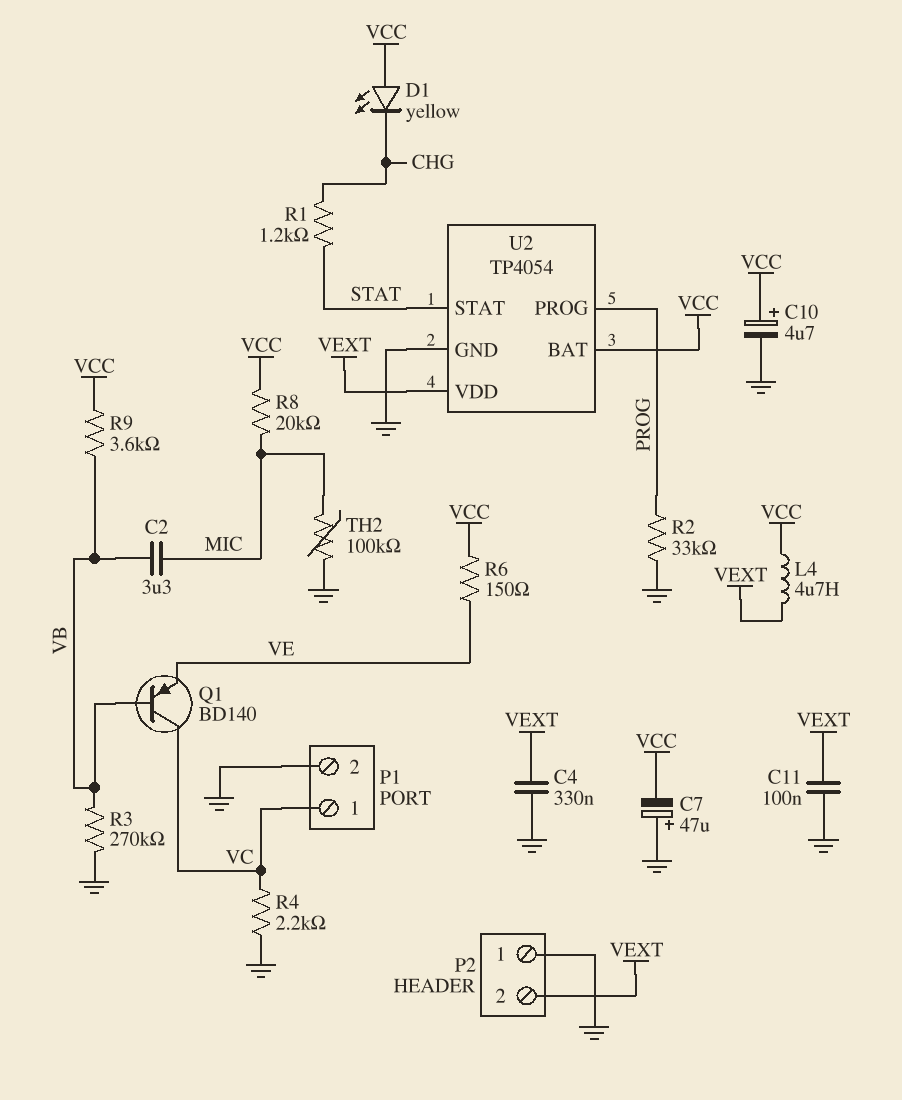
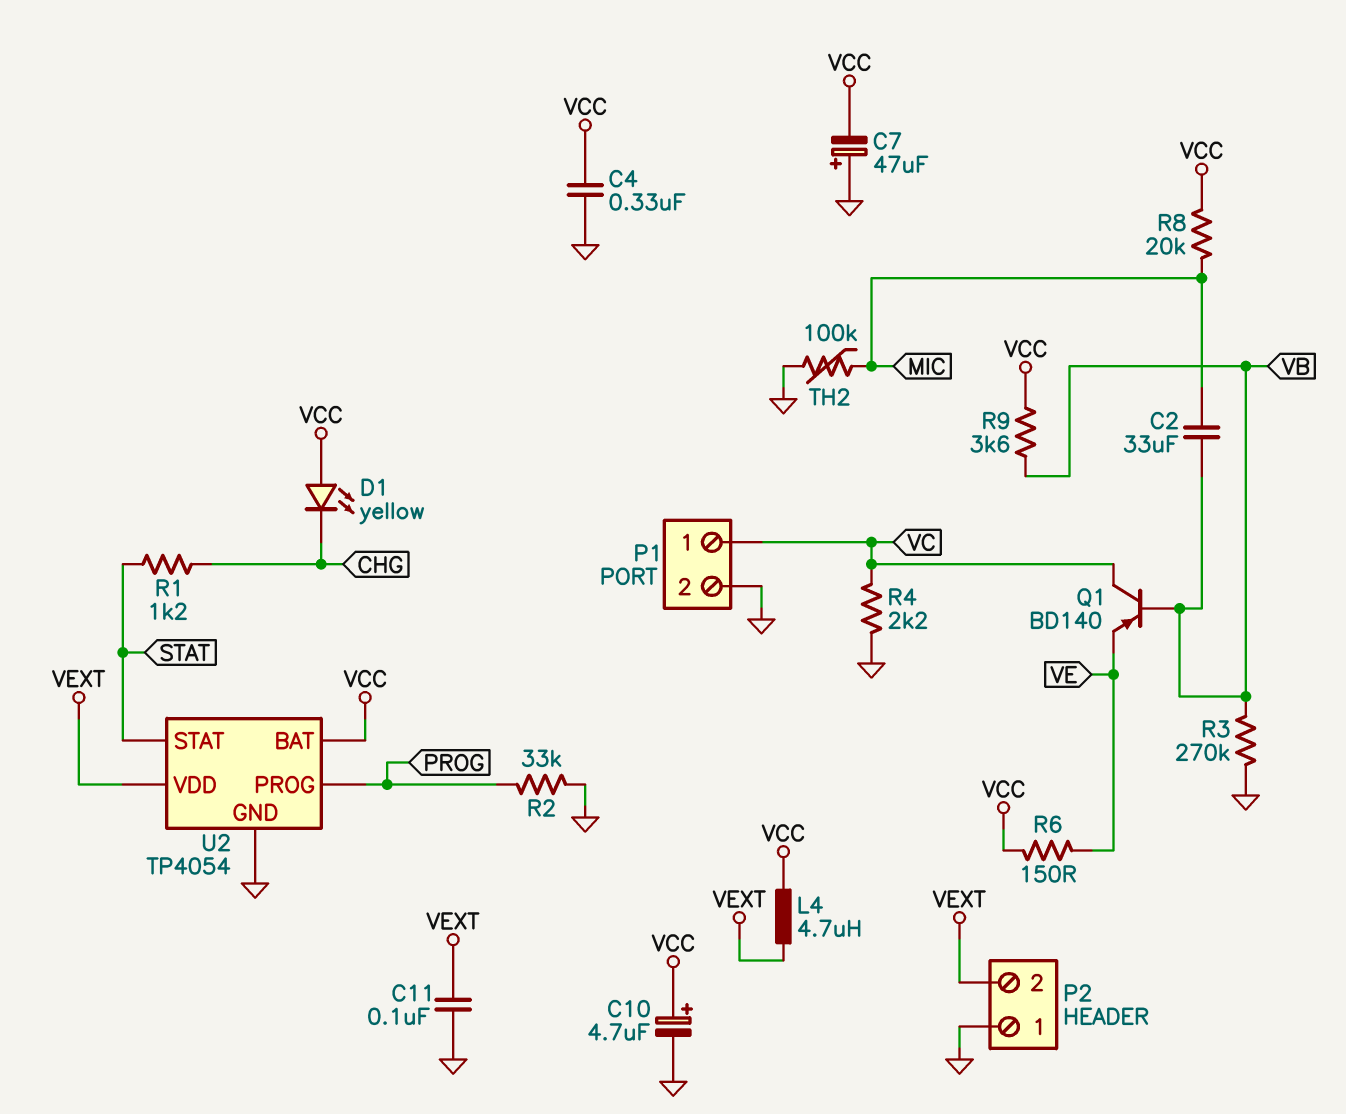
C2: 3.3uF (MIC, VB) -> 33uF (MIC, VB)
C4: 330nF (GND, VEXT) -> 330nF (GND, VCC)

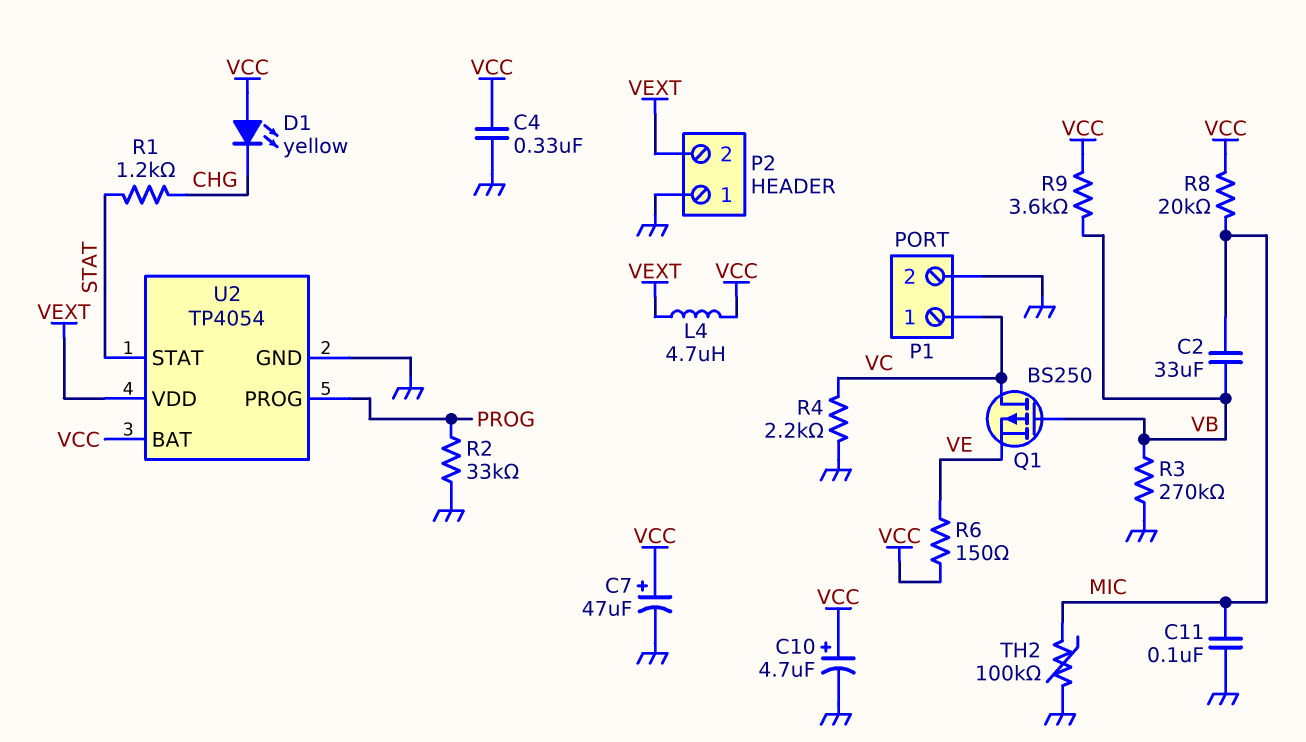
C7: 47uF (plus GND, minus VCC) -> 47uF (plus VCC, minus GND)
C11: 100nF (GND, VEXT) -> 100nF (GND, MIC)
Q1: PNP BD140 (B VB, C VC, E VE) -> PMOS BS250 (G VB, D VC, S VE)

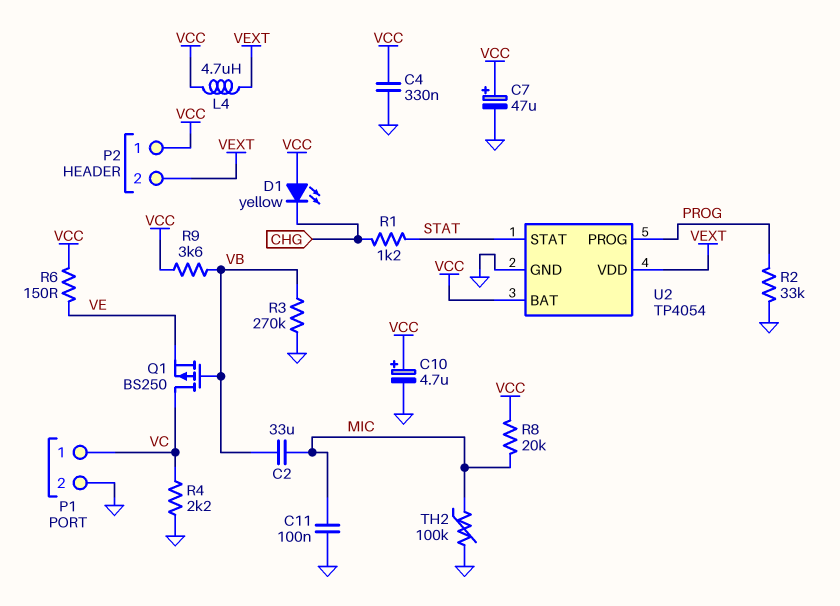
P2 pin 1: GND -> VCC

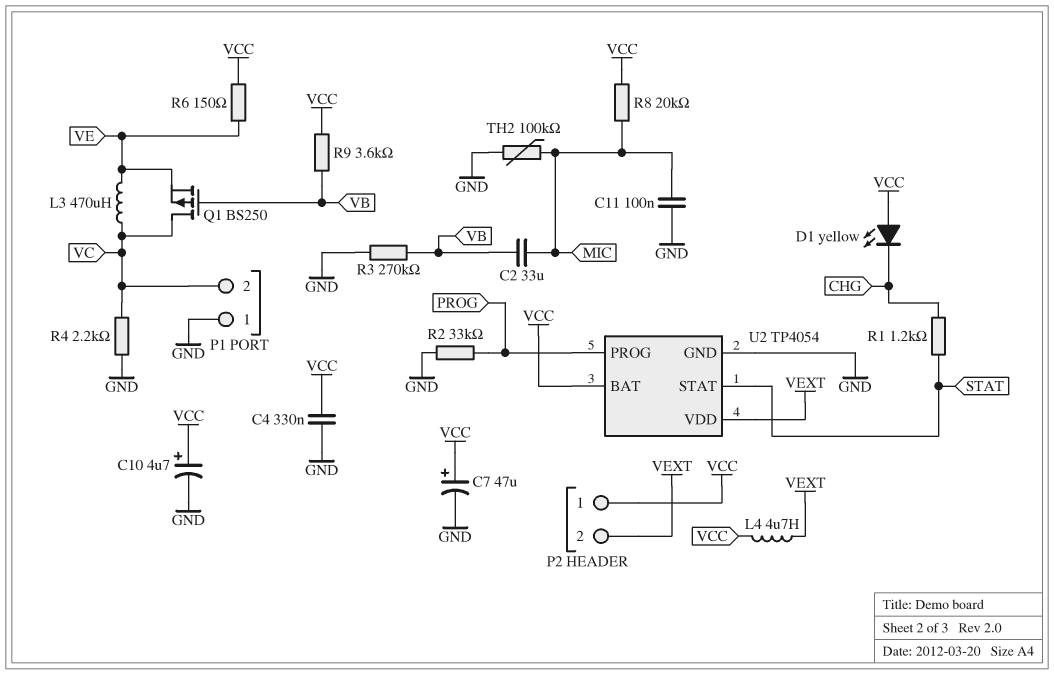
L3: none -> 470uH (VC, VE)
P1 pin 1: VC -> GND
P1 pin 2: GND -> VC

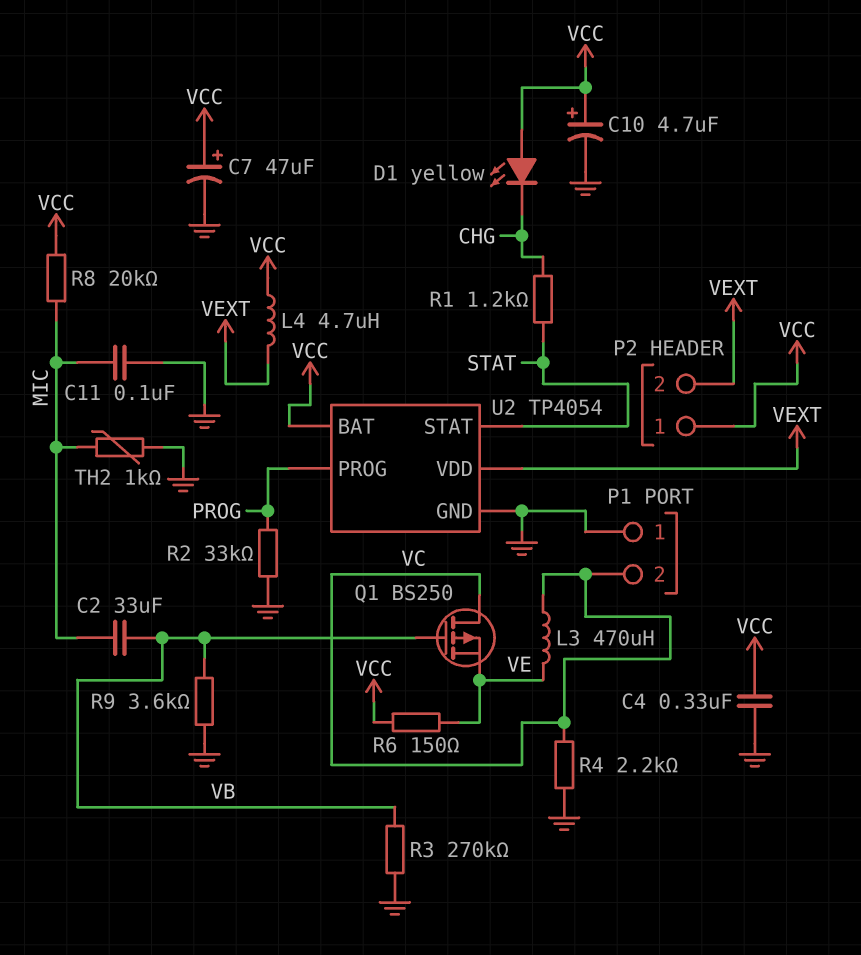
R9: 3.6k (VB, VCC) -> 3.6k (GND, VB)
TH2: 100k (GND, MIC) -> 1k (GND, MIC)

